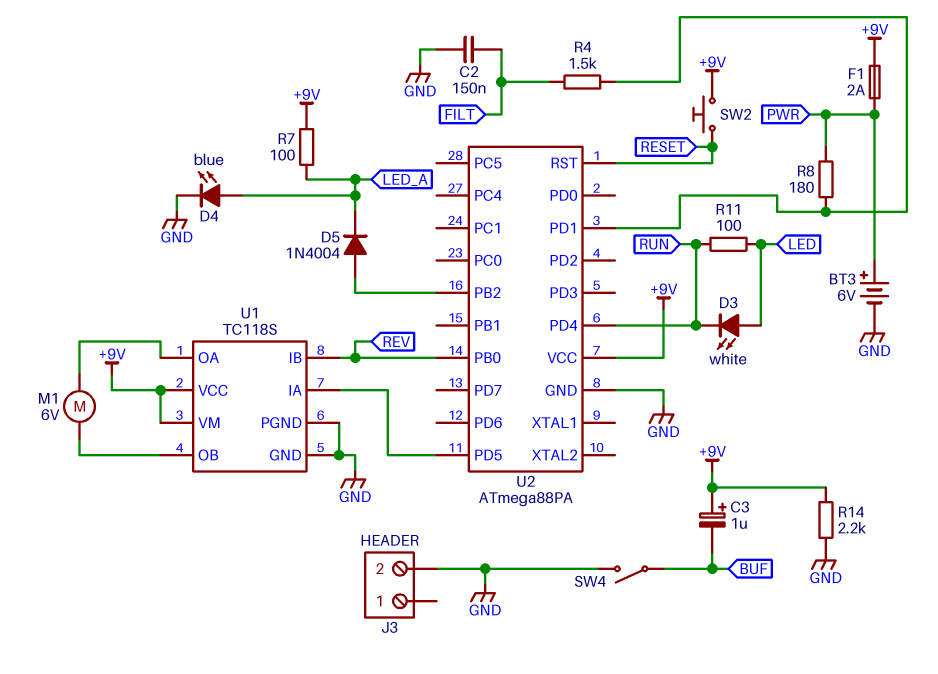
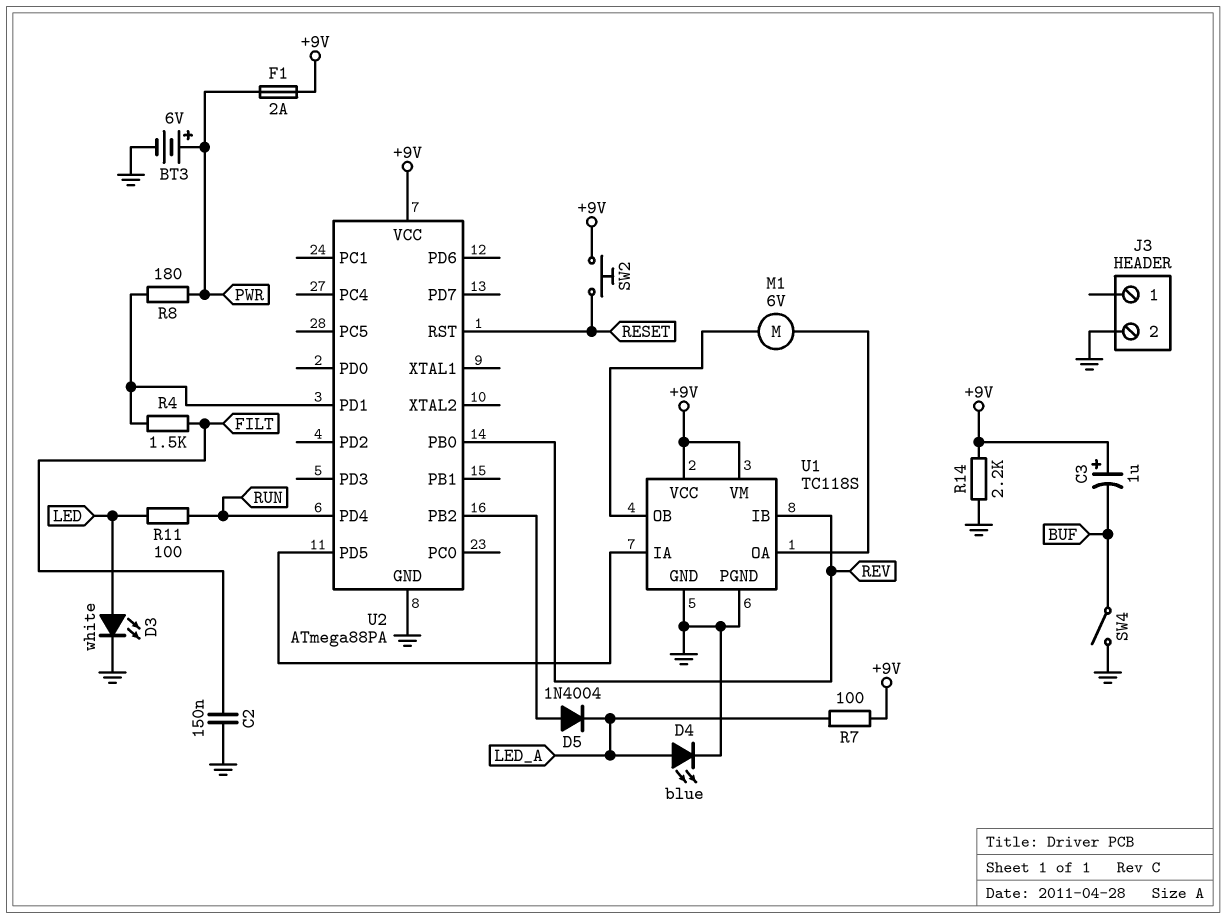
D3: LED white (A LED, K RUN) -> LED white (A LED, K GND)

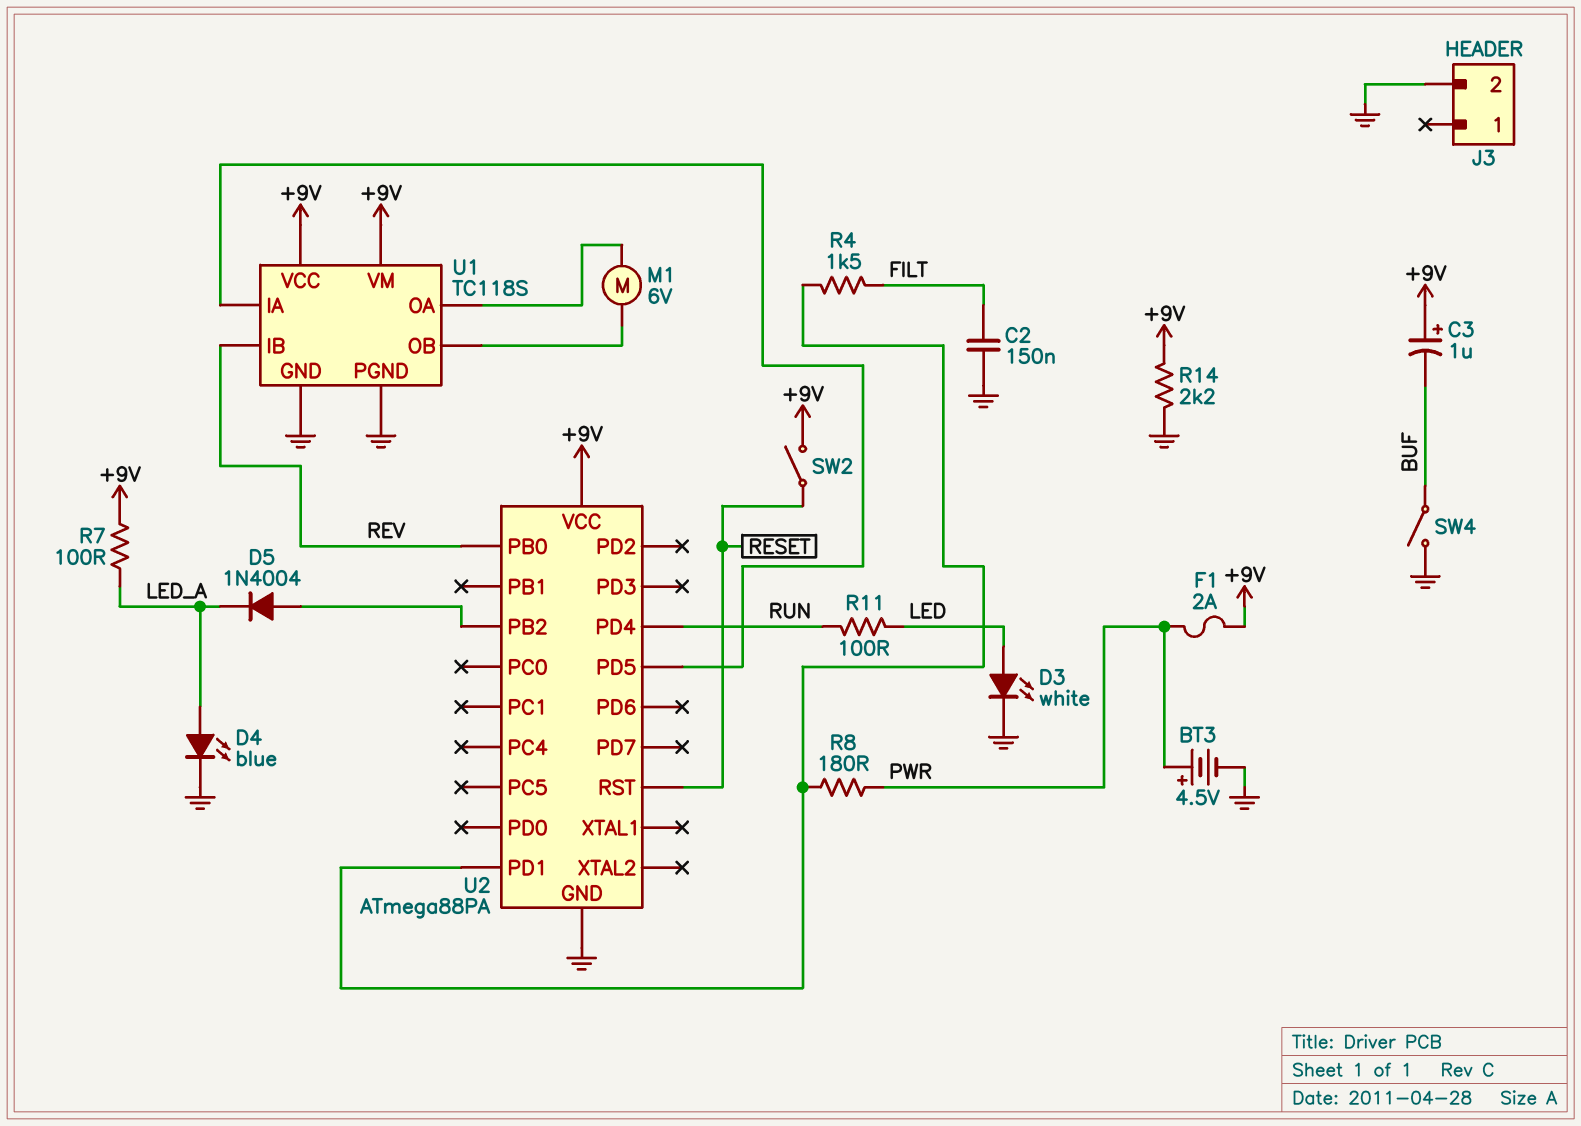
BT3: 6V (plus PWR, minus GND) -> 4.5V (plus PWR, minus GND)
SW2: button (+9V, RESET) -> switch (+9V, RESET)

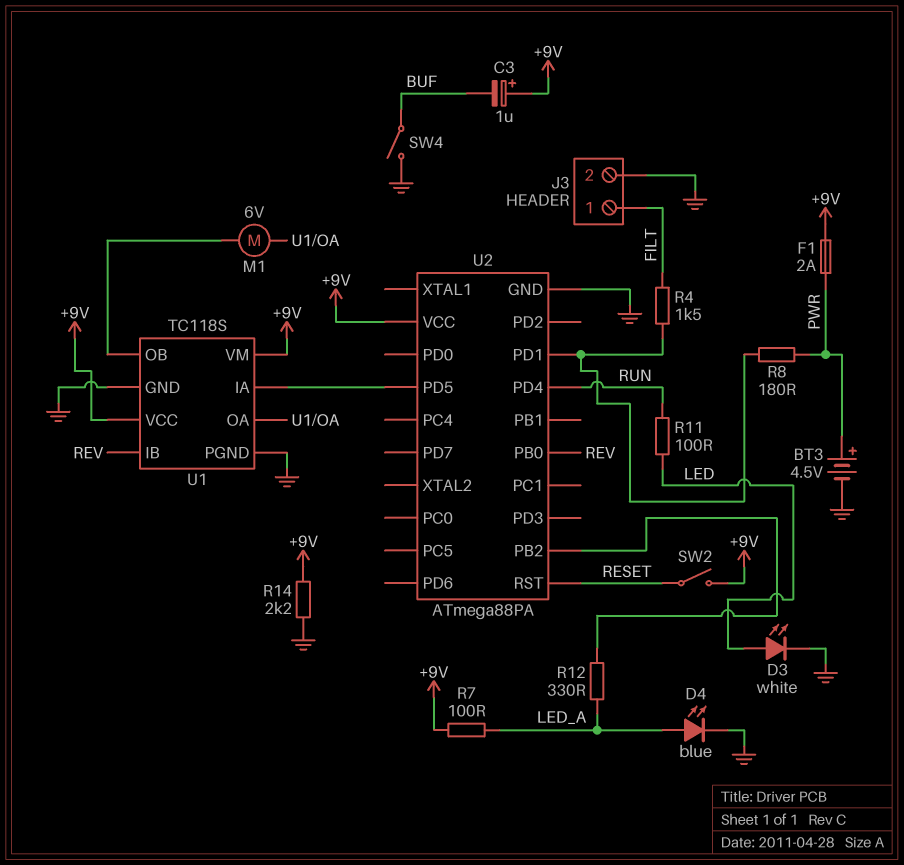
C2: 150nF (FILT, GND) -> none
D5: diode 1N4004 (A U2/PB2, K LED_A) -> none
J3 pin 1: none -> FILT
R12: none -> 330 (LED_A, U2/PB2)

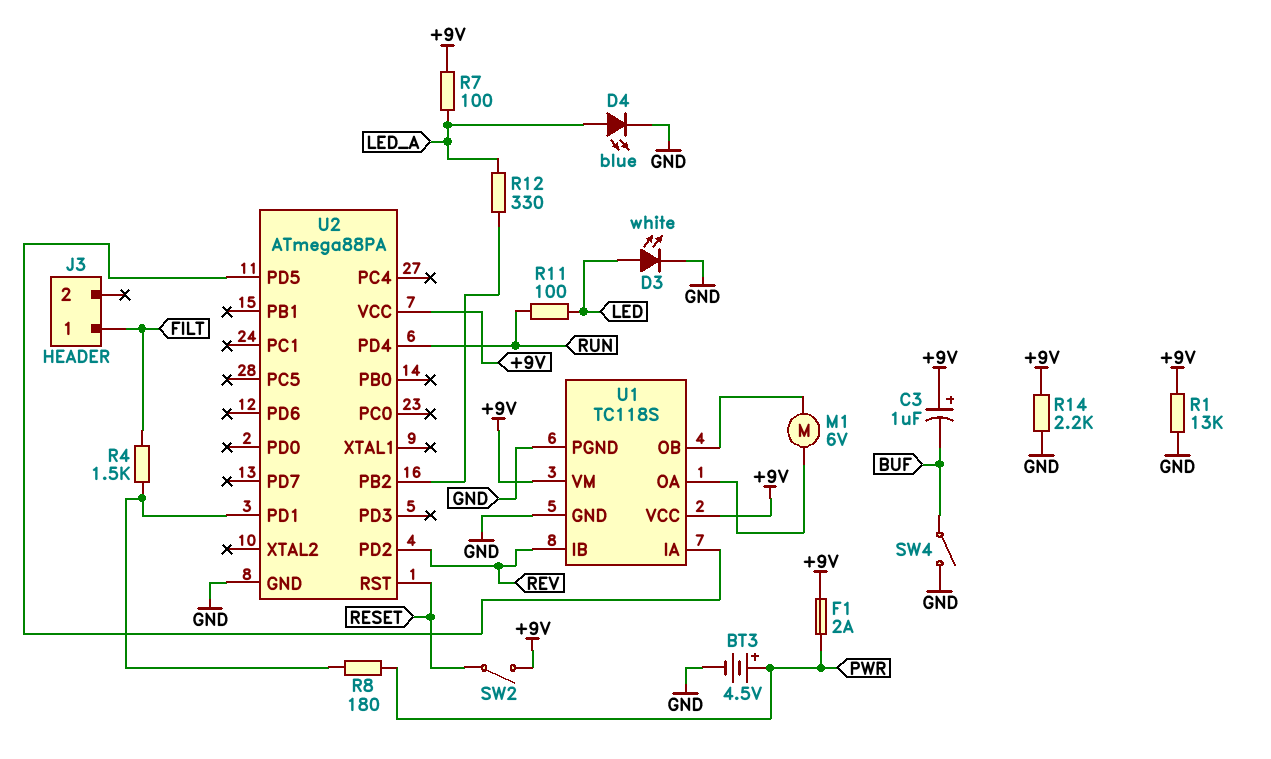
J3 pin 2: GND -> none
R1: none -> 13k (+9V, GND)
U2 pin PB0: REV -> none
U2 pin PD2: none -> REV

